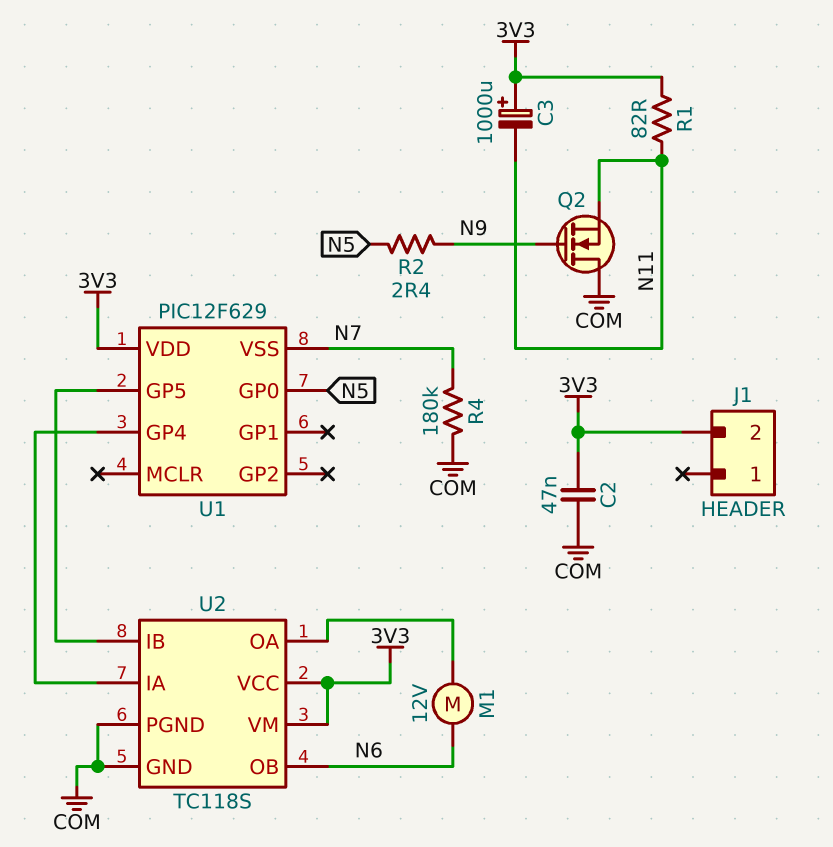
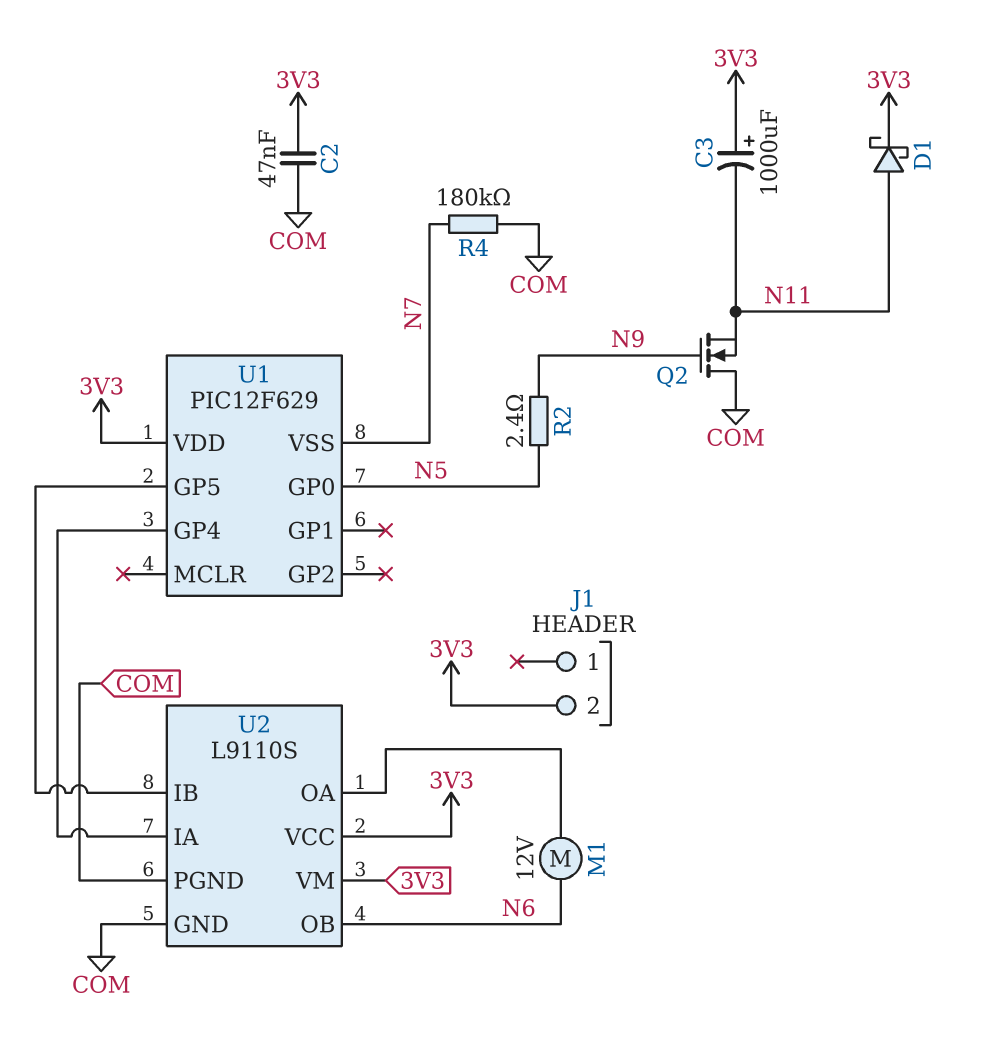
D1: none -> schottky (A N11, K 3V3)
R1: 82 (3V3, N11) -> none
U2: TC118S -> L9110S

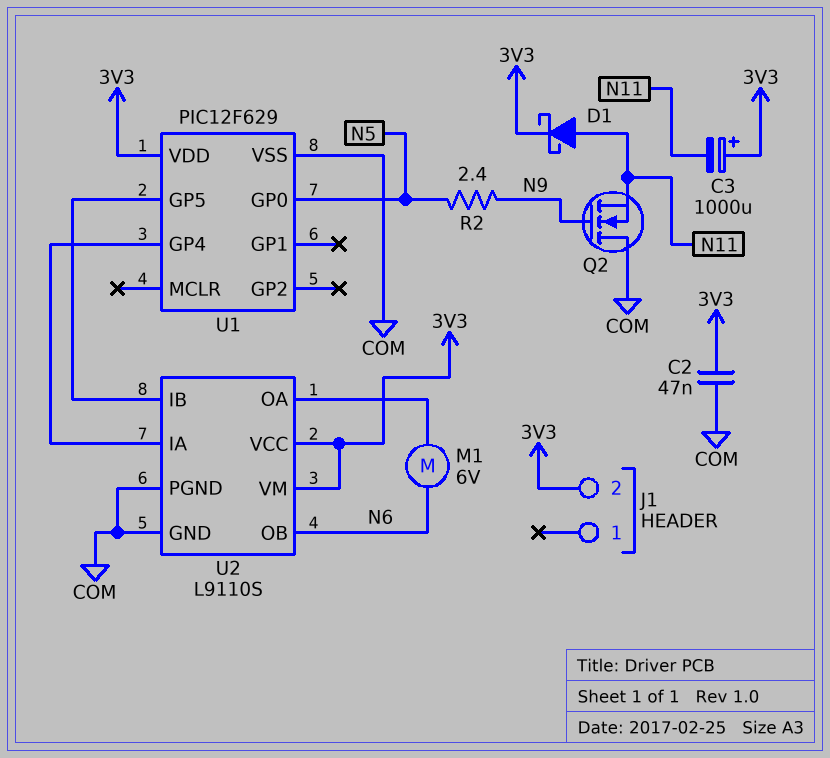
M1: motor 12V (N6, U2/OA) -> motor 6V (N6, U2/OA)
R4: 180k (COM, N7) -> none
U1 pin VSS: N7 -> COM

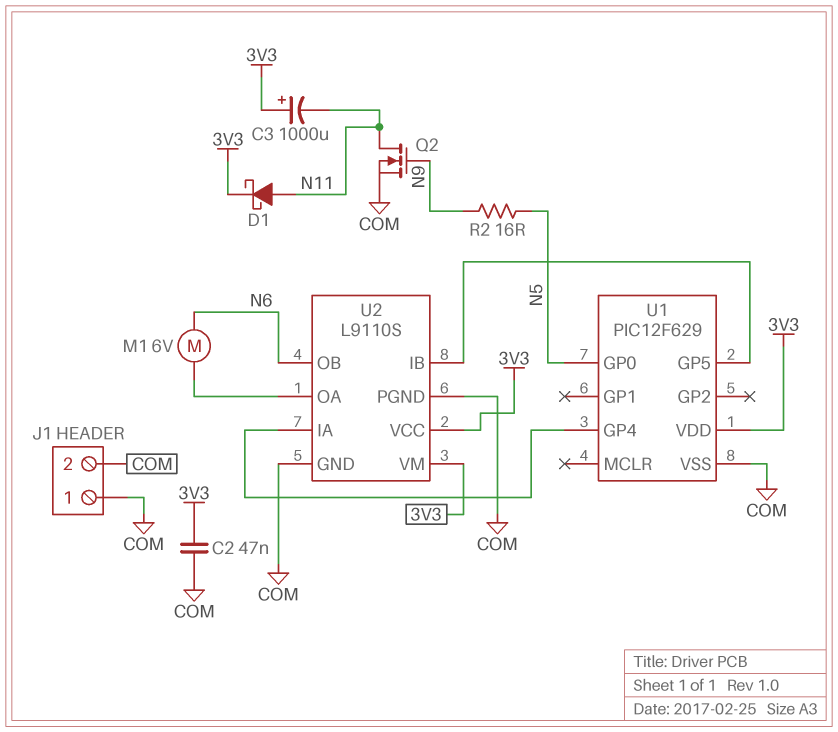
J1 pin 1: none -> COM
J1 pin 2: 3V3 -> COM
Q2: NMOS (G N9, D COM, S N11) -> NMOS (G N9, D N11, S COM)
R2: 2.4 (N5, N9) -> 16 (N5, N9)

